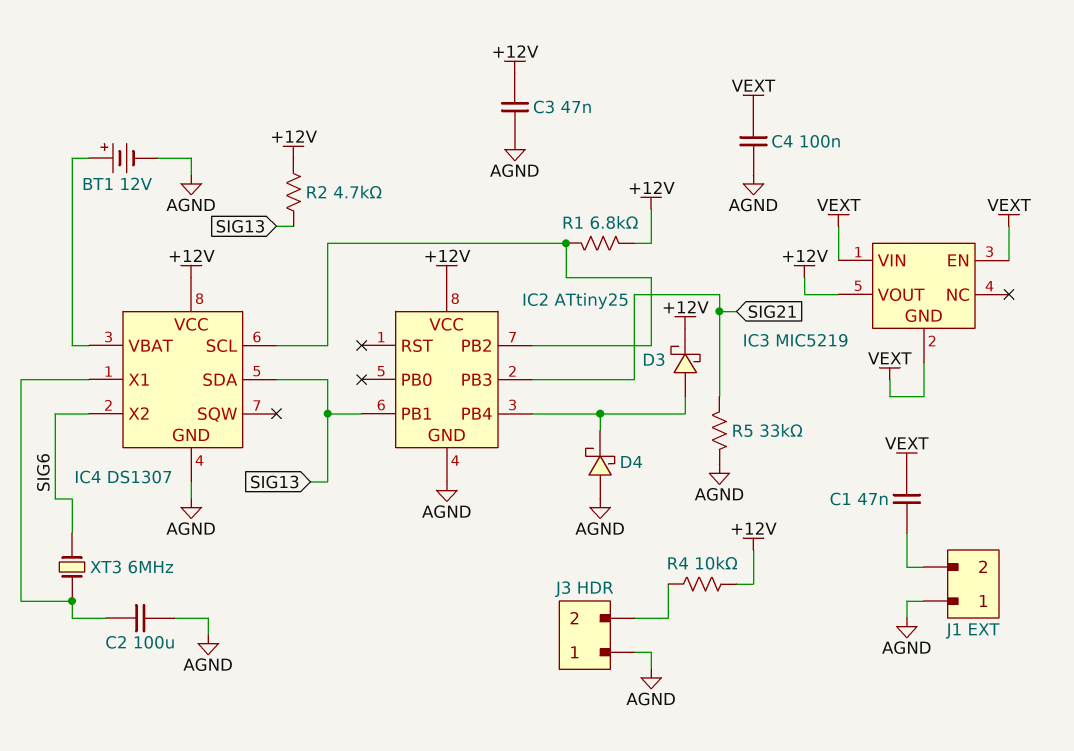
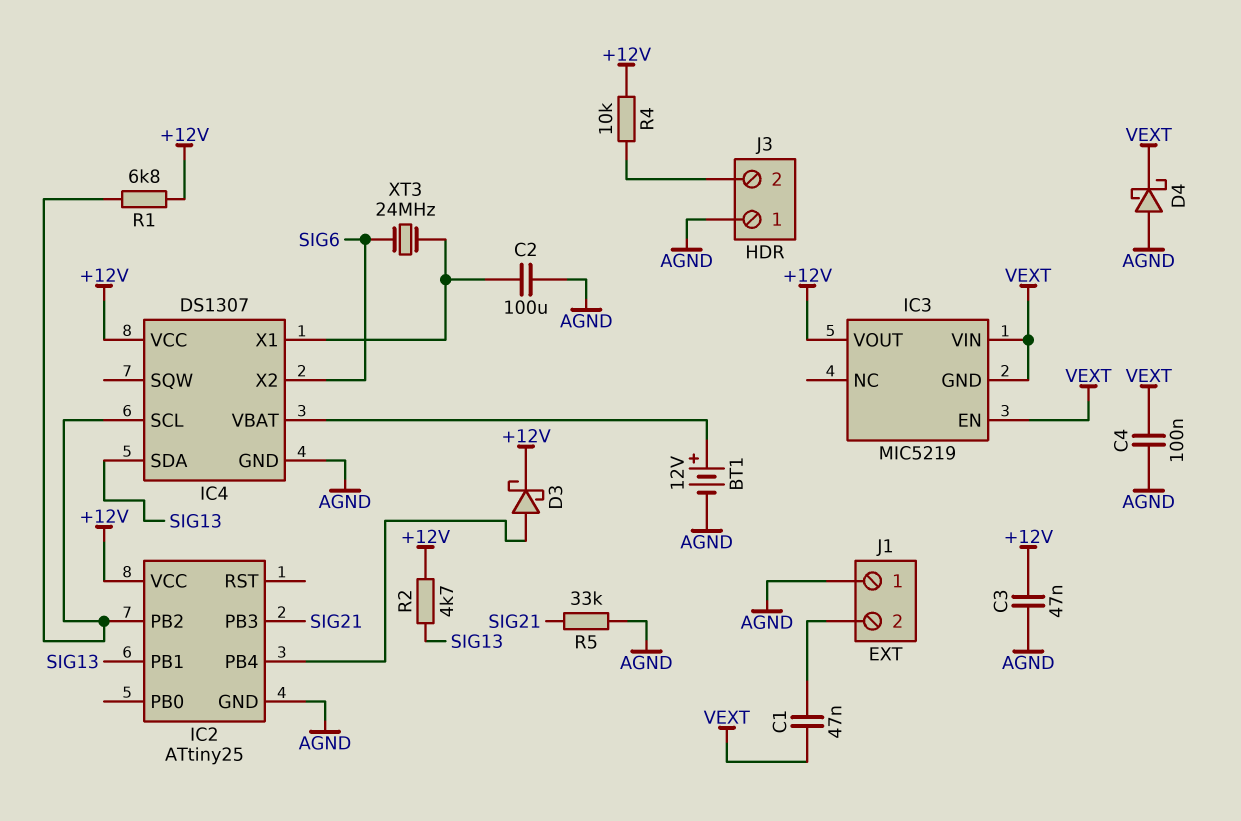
D4: schottky (A AGND, K IC2/PB4) -> schottky (A AGND, K VEXT)
XT3: 6MHz (IC4/X1, SIG6) -> 24MHz (IC4/X1, SIG6)

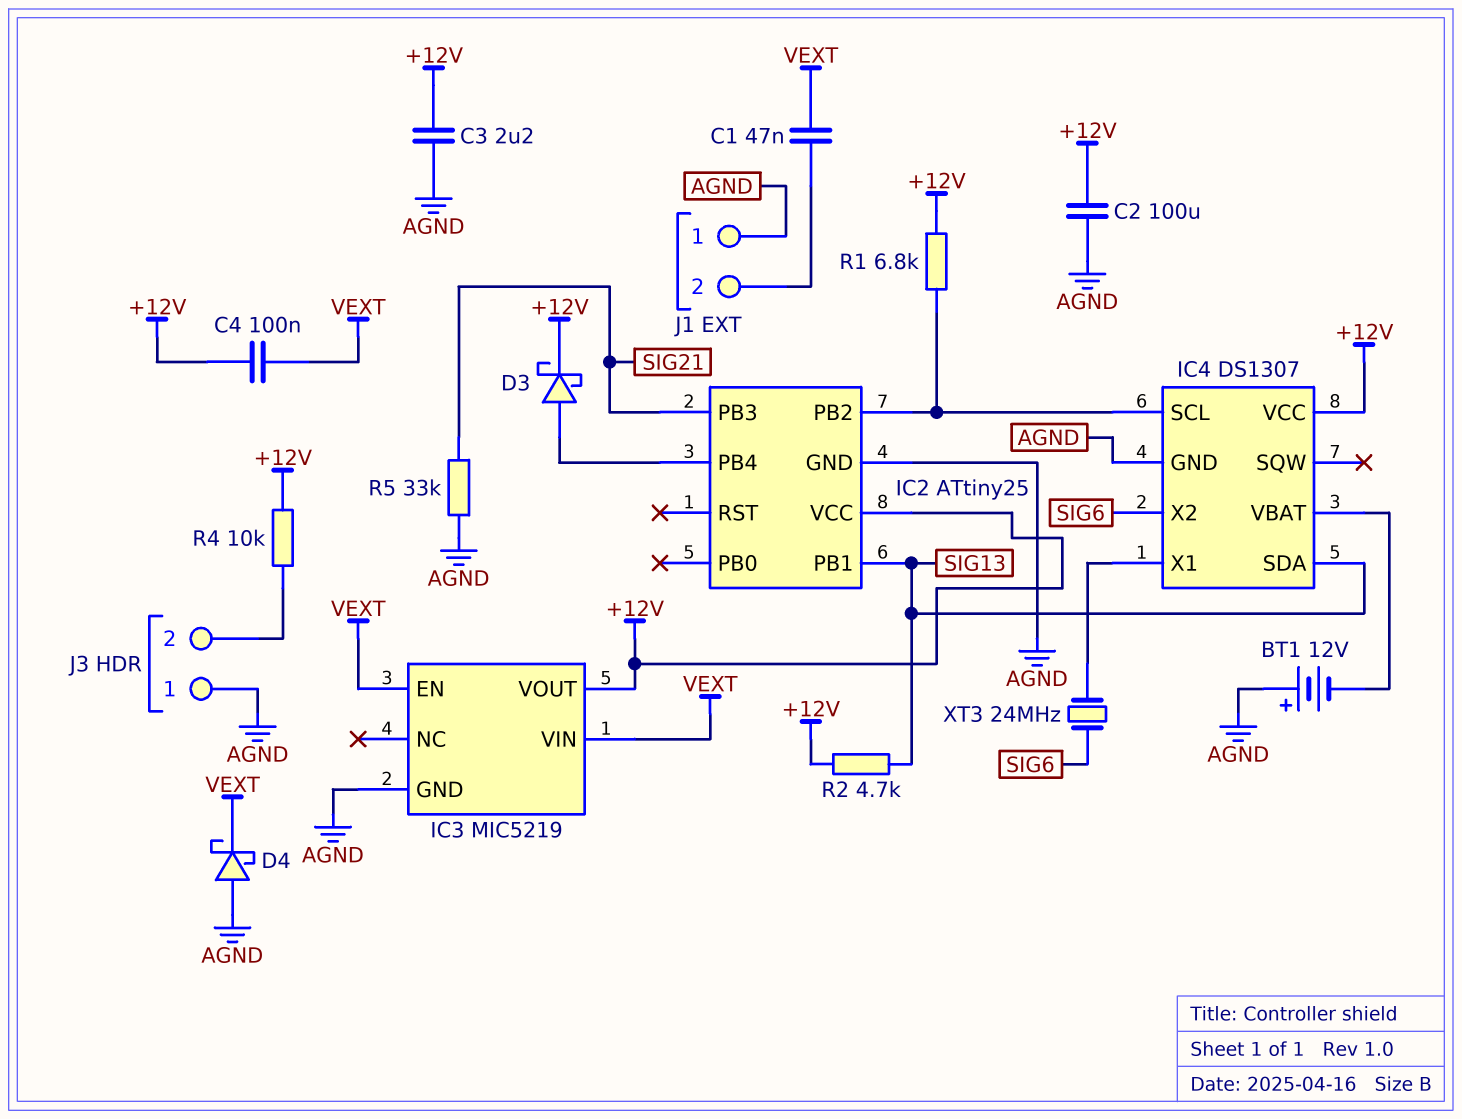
BT1: 12V (plus IC4/VBAT, minus AGND) -> 12V (plus AGND, minus IC4/VBAT)
C2: 100uF (AGND, IC4/X1) -> 100uF (+12V, AGND)
C3: 47nF (+12V, AGND) -> 2.2uF (+12V, AGND)
C4: 100nF (AGND, VEXT) -> 100nF (+12V, VEXT)
IC3 pin GND: VEXT -> AGND

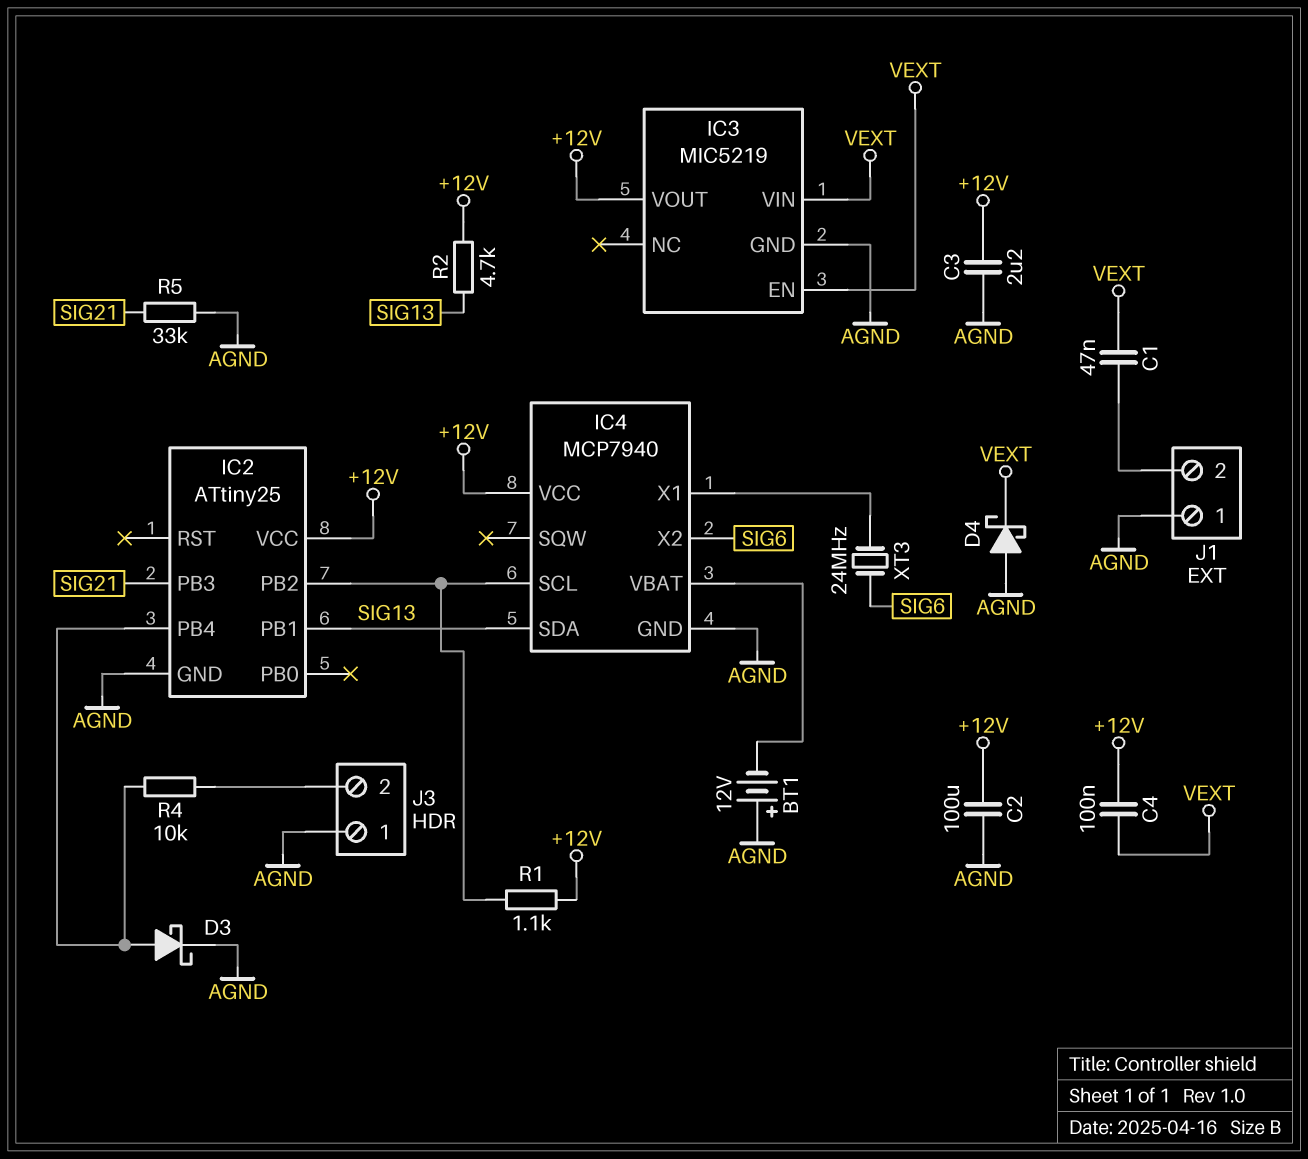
D3: schottky (A IC2/PB4, K +12V) -> schottky (A IC2/PB4, K AGND)
IC4: DS1307 -> MCP7940
R1: 6.8k (+12V, IC2/PB2) -> 1.1k (+12V, IC2/PB2)
R4: 10k (+12V, J3/2) -> 10k (IC2/PB4, J3/2)

